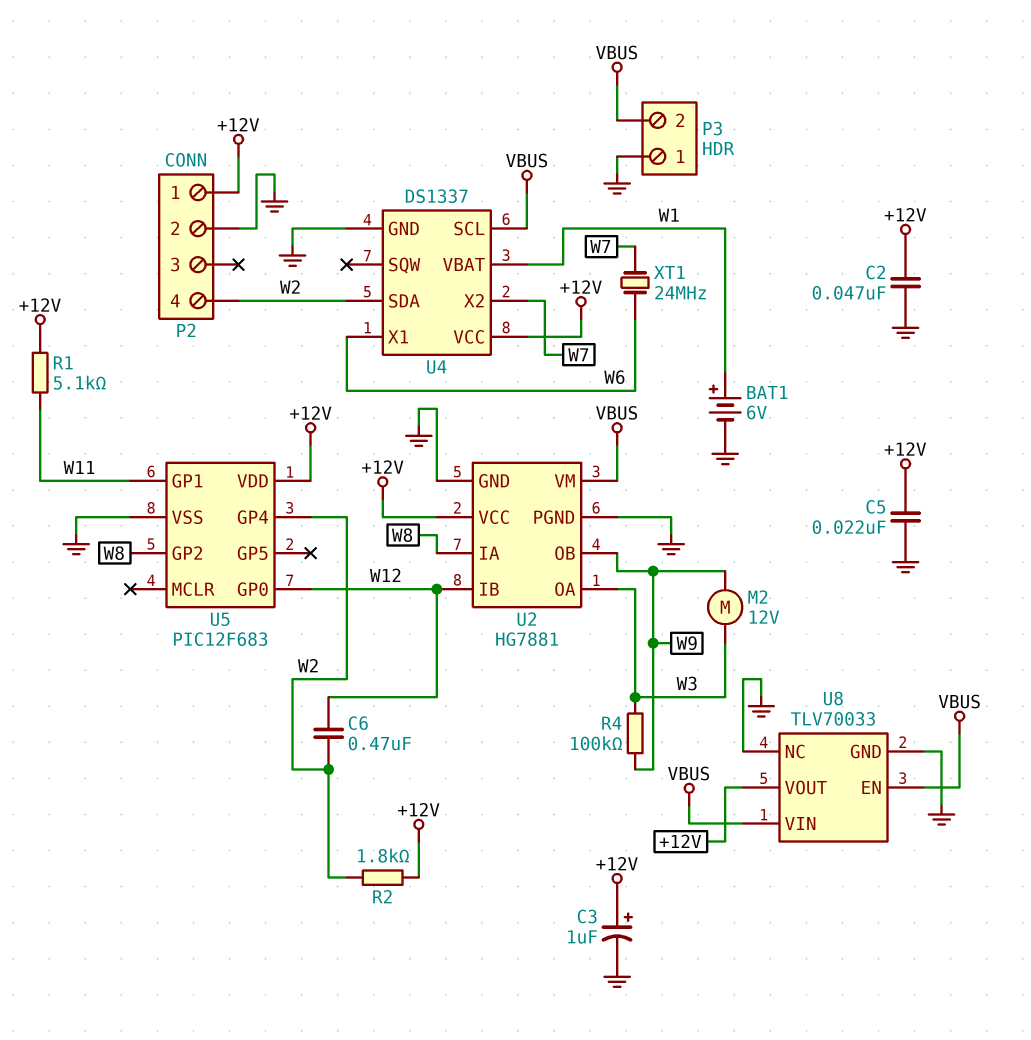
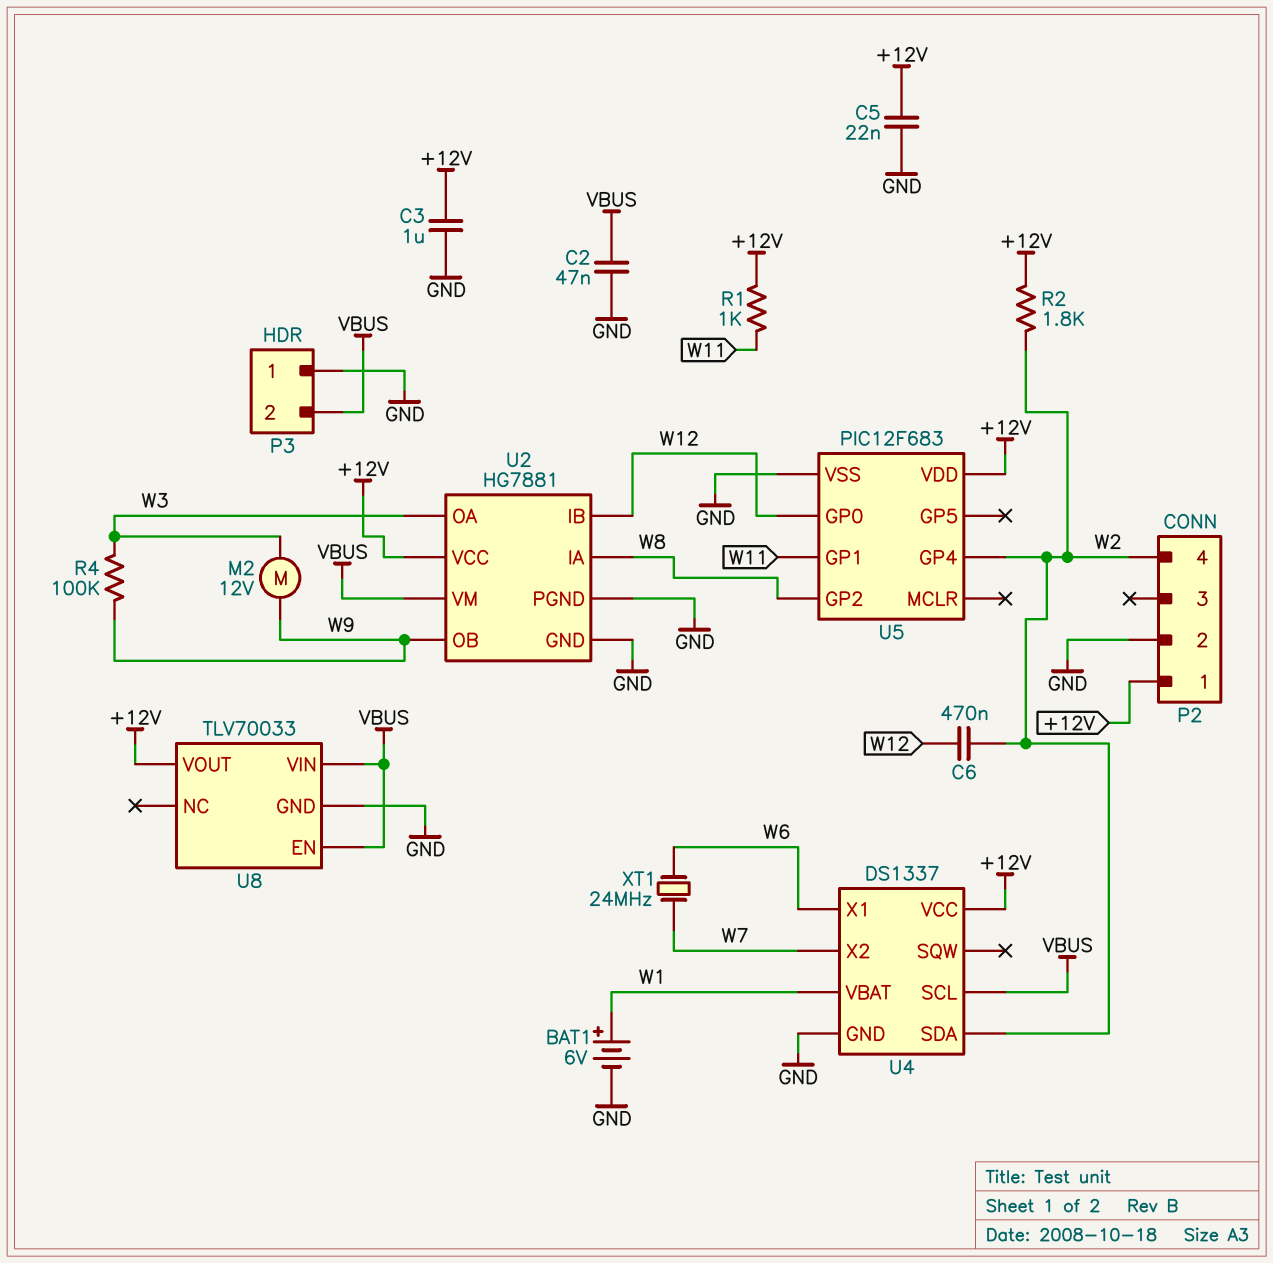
C2: 47nF (+12V, GND) -> 47nF (GND, VBUS)
C3: 1uF (plus +12V, minus GND) -> 1uF (+12V, GND)
R1: 5.1k (+12V, W11) -> 1k (+12V, W11)
U8 pin NC: GND -> none

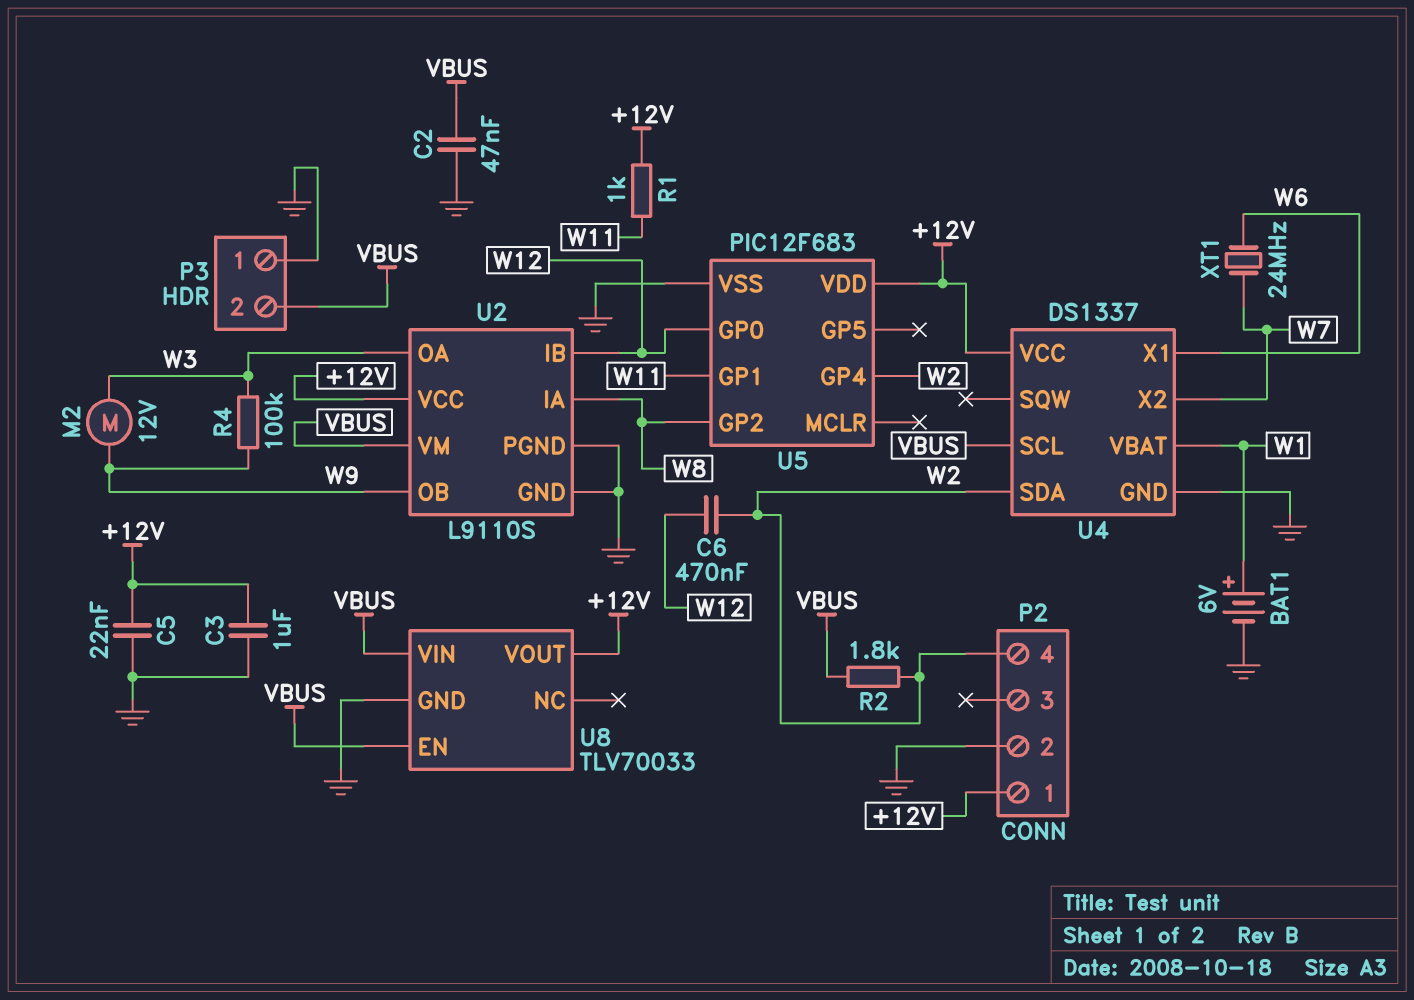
R2: 1.8k (+12V, W2) -> 1.8k (VBUS, W2)
U2: HG7881 -> L9110S

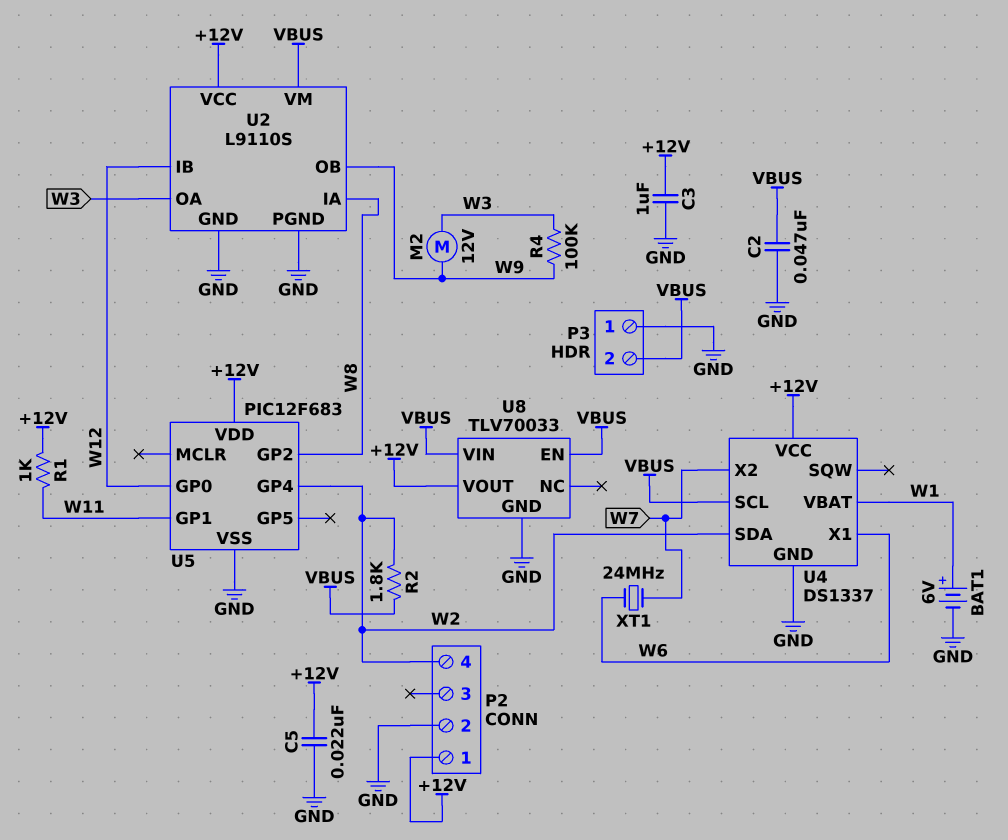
C6: 470nF (W2, W12) -> none

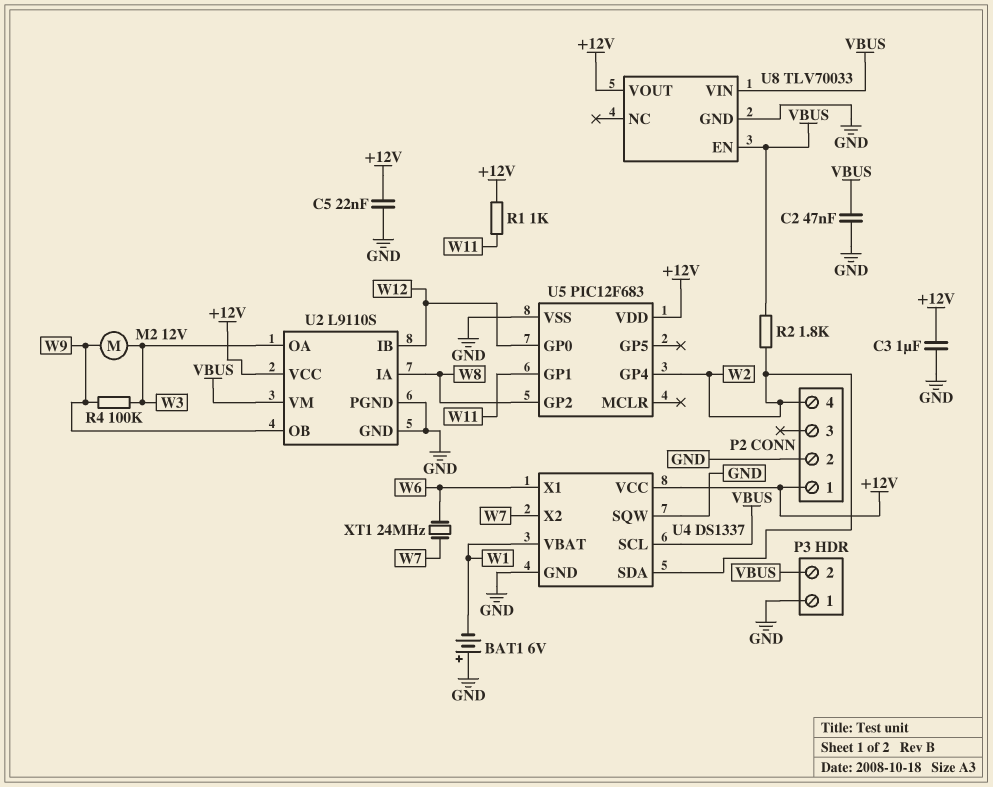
BAT1: 6V (plus W1, minus GND) -> 6V (plus GND, minus W1)
U4 pin SQW: none -> GND

